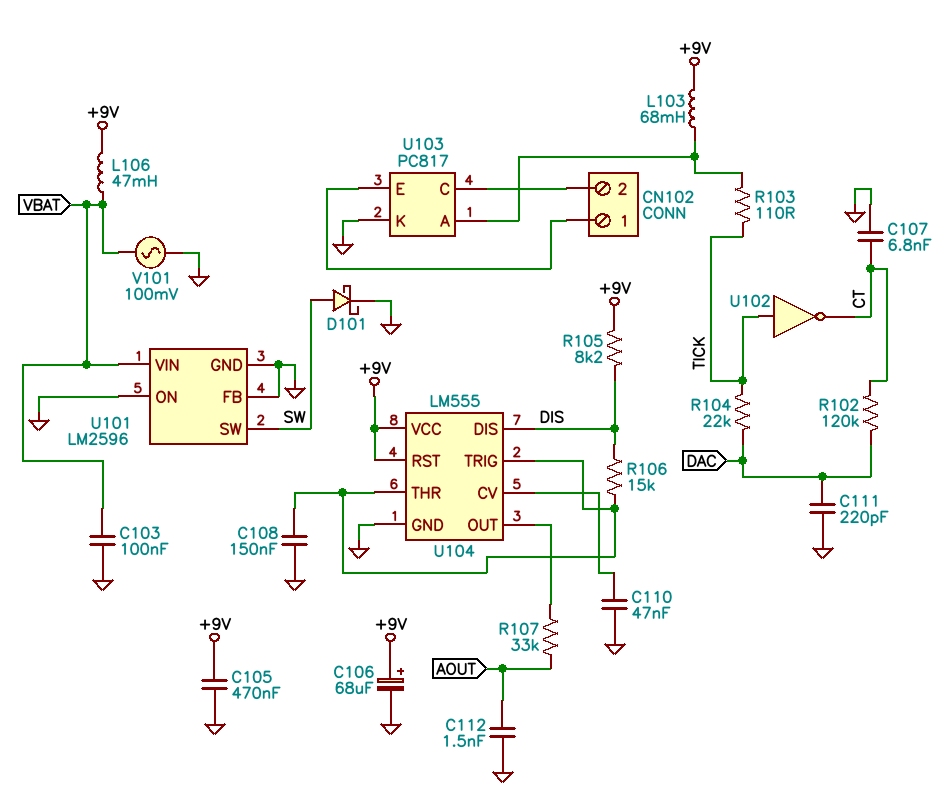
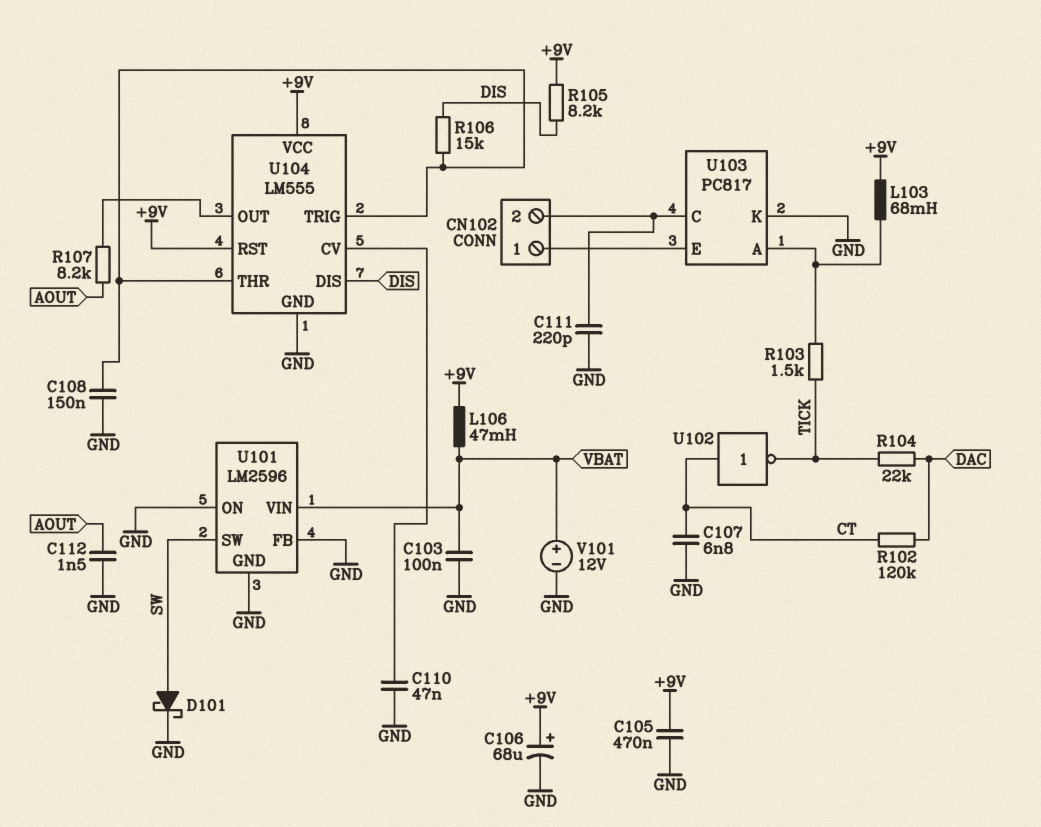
C111: 220pF (DAC, GND) -> 220pF (CN102/2, GND)
R103: 110 (TICK, U103/A) -> 1.5k (TICK, U103/A)
R107: 33k (AOUT, U104/OUT) -> 8.2k (AOUT, U104/OUT)
U102: NOT (in TICK, out CT) -> NOT (in CT, out TICK)
V101: AC 100mV (GND, VBAT) -> 12V (plus VBAT, minus GND)

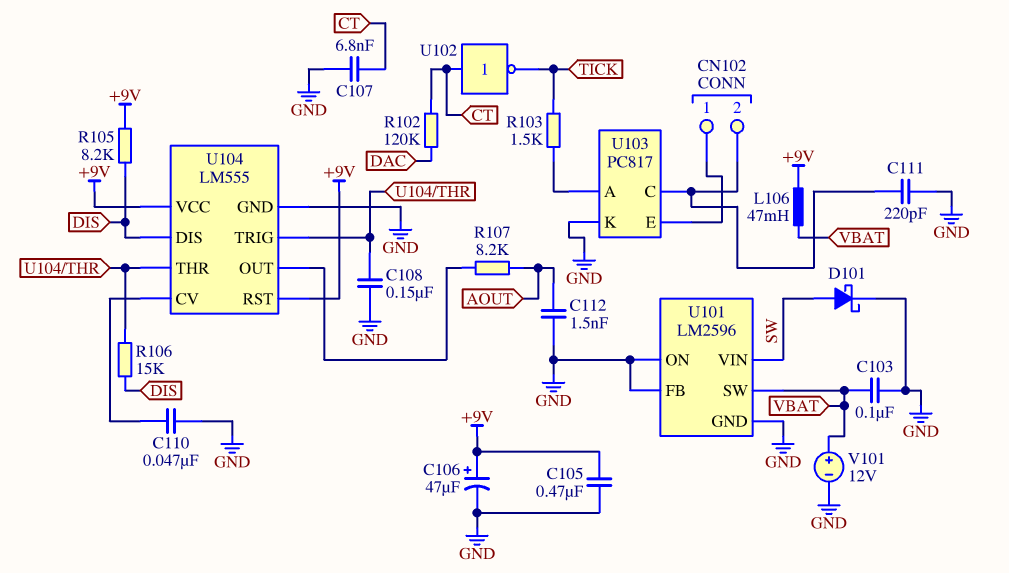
C106: 68uF (plus +9V, minus GND) -> 47uF (plus +9V, minus GND)
L103: 68mH (+9V, U103/A) -> none
R104: 22k (DAC, TICK) -> none
U101 pin SW: SW -> VBAT
U101 pin VIN: VBAT -> SW

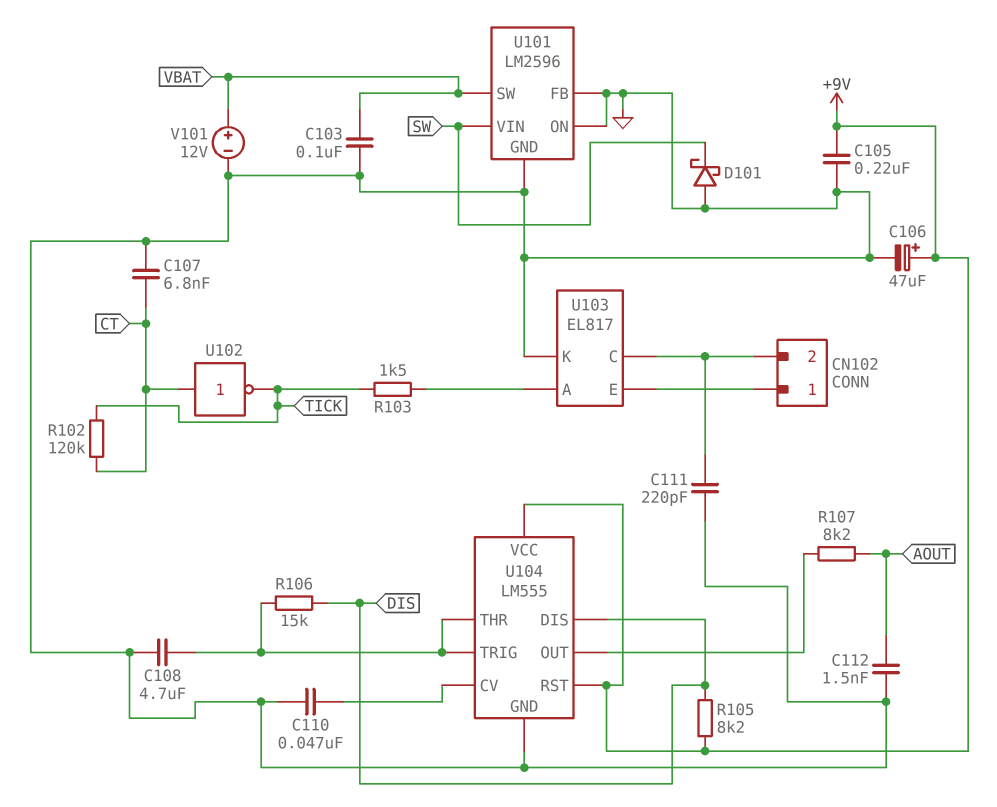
C105: 470nF (+9V, GND) -> 220nF (+9V, GND)
C108: 150nF (GND, U104/THR) -> 4.7uF (GND, U104/THR)
D101: schottky (A SW, K GND) -> schottky (A GND, K SW)
L106: 47mH (+9V, VBAT) -> none
R102: 120k (CT, DAC) -> 120k (CT, TICK)
U103: PC817 -> EL817

